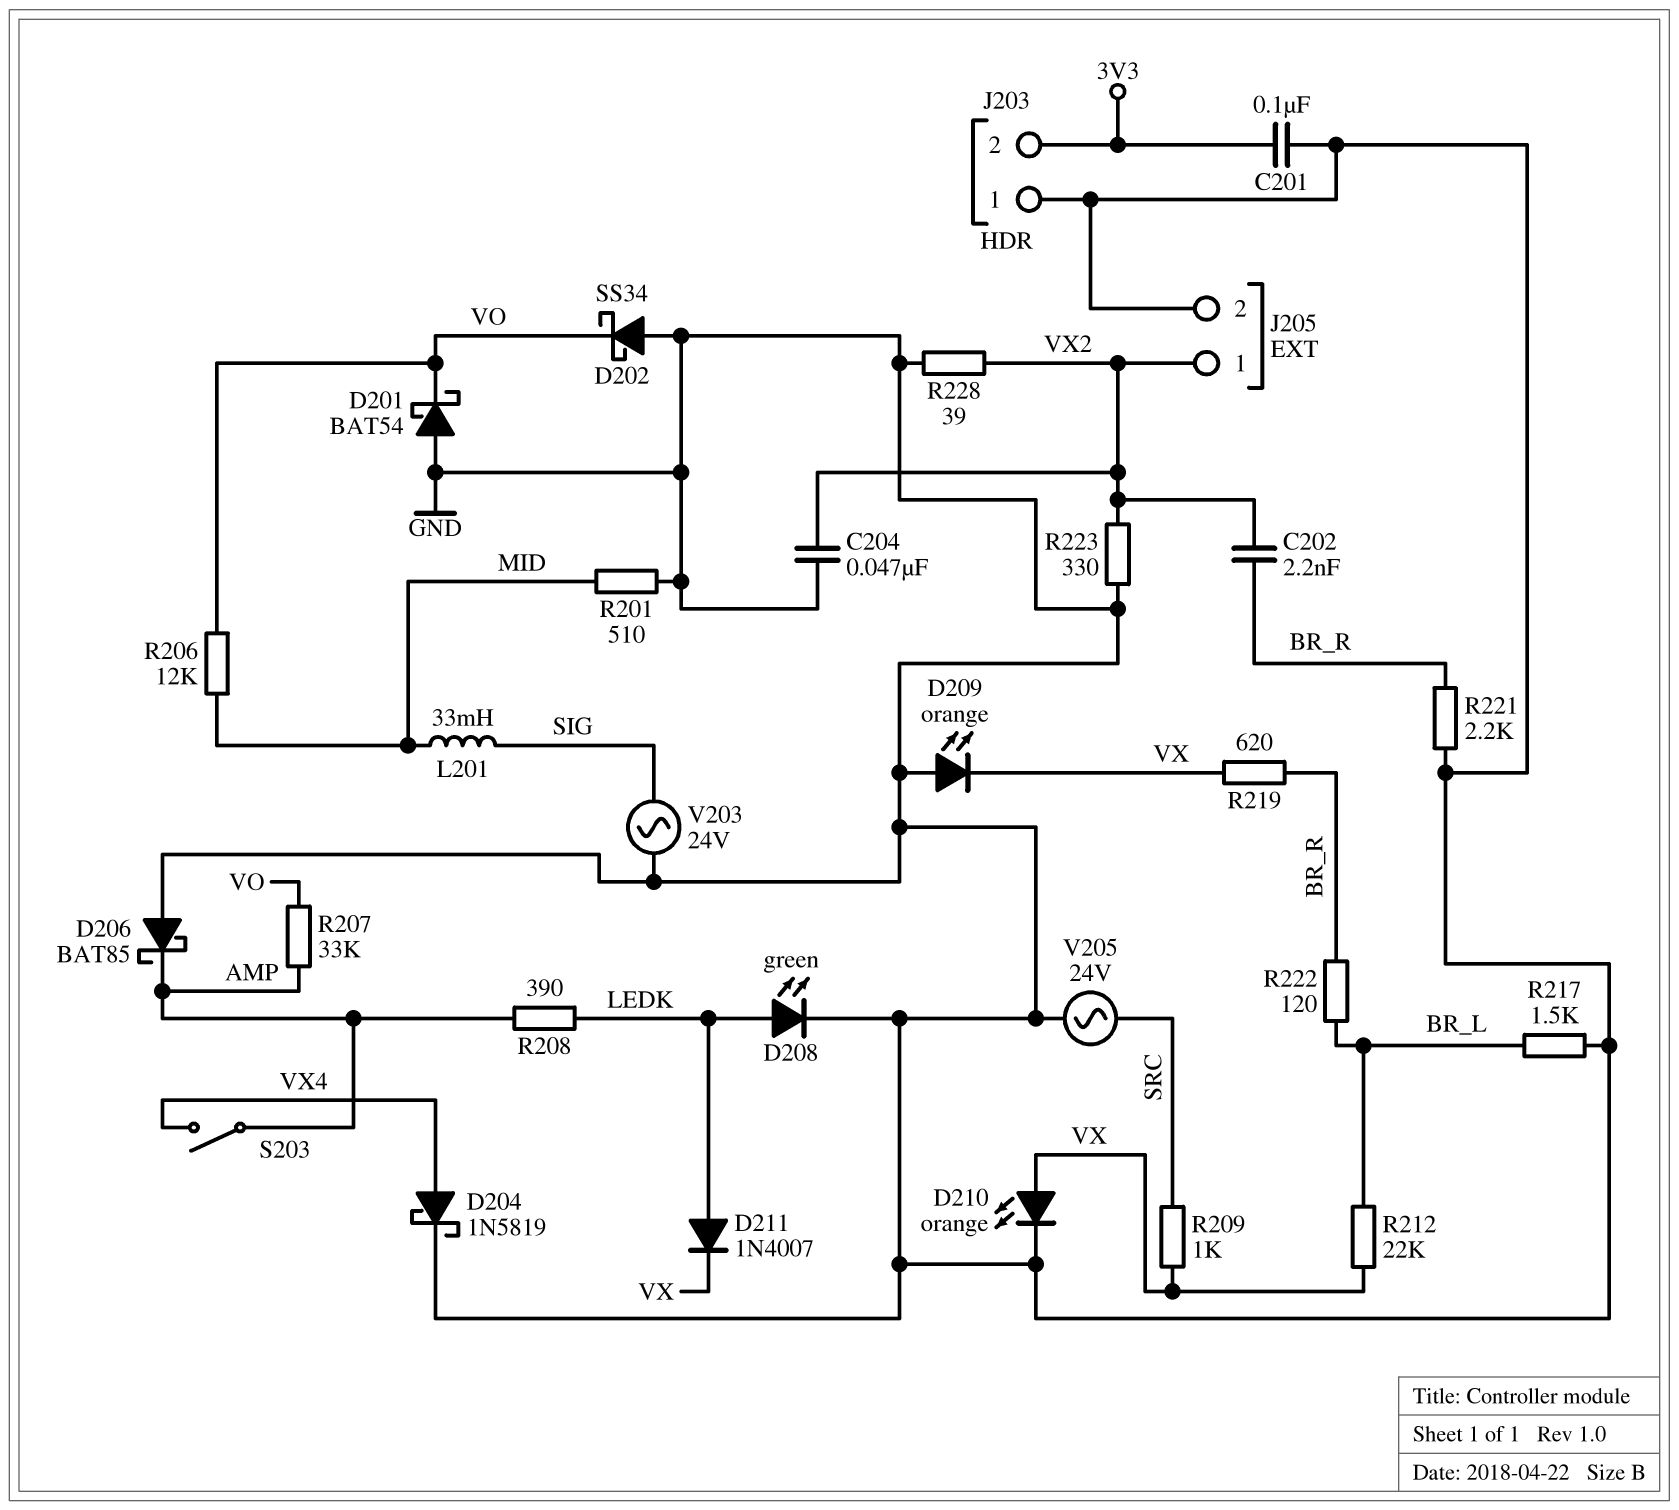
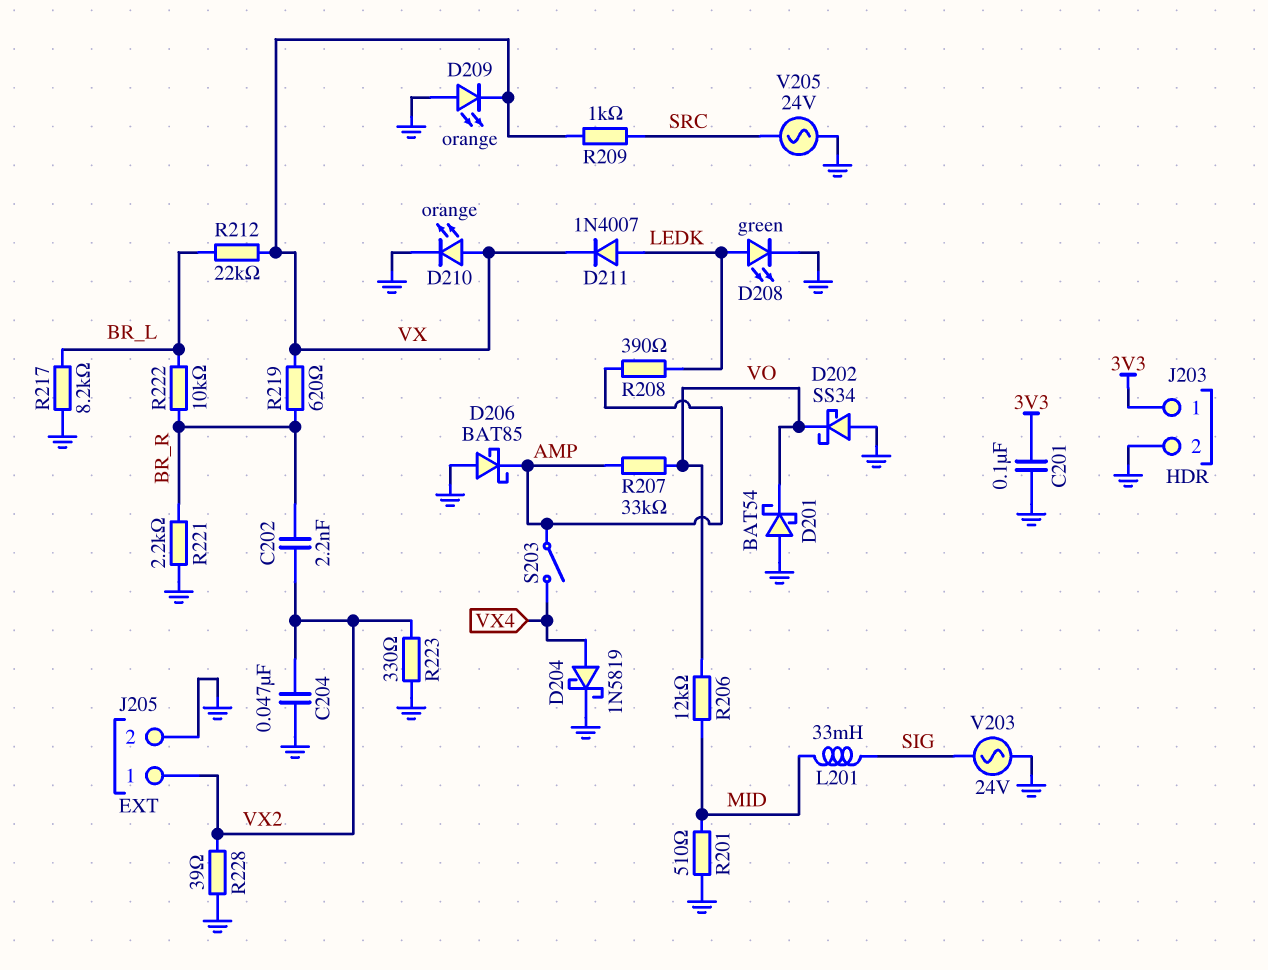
J203 pin 1: GND -> 3V3
J203 pin 2: 3V3 -> GND
R217: 1.5k (BR_L, GND) -> 8.2k (BR_L, GND)
R222: 120 (BR_L, BR_R) -> 10k (BR_L, BR_R)

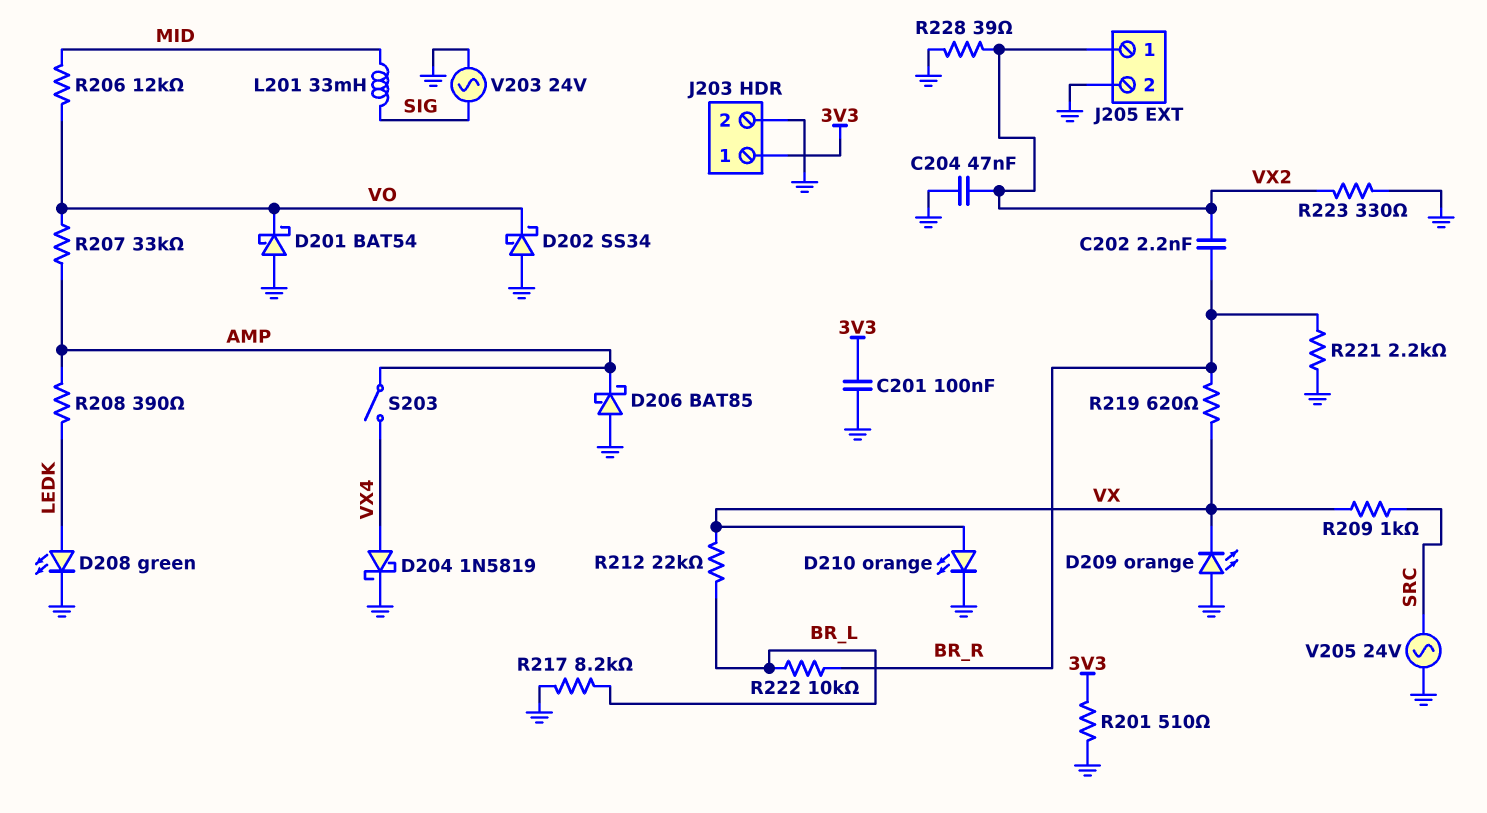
D211: diode 1N4007 (A LEDK, K VX) -> none
R201: 510 (GND, MID) -> 510 (3V3, GND)

